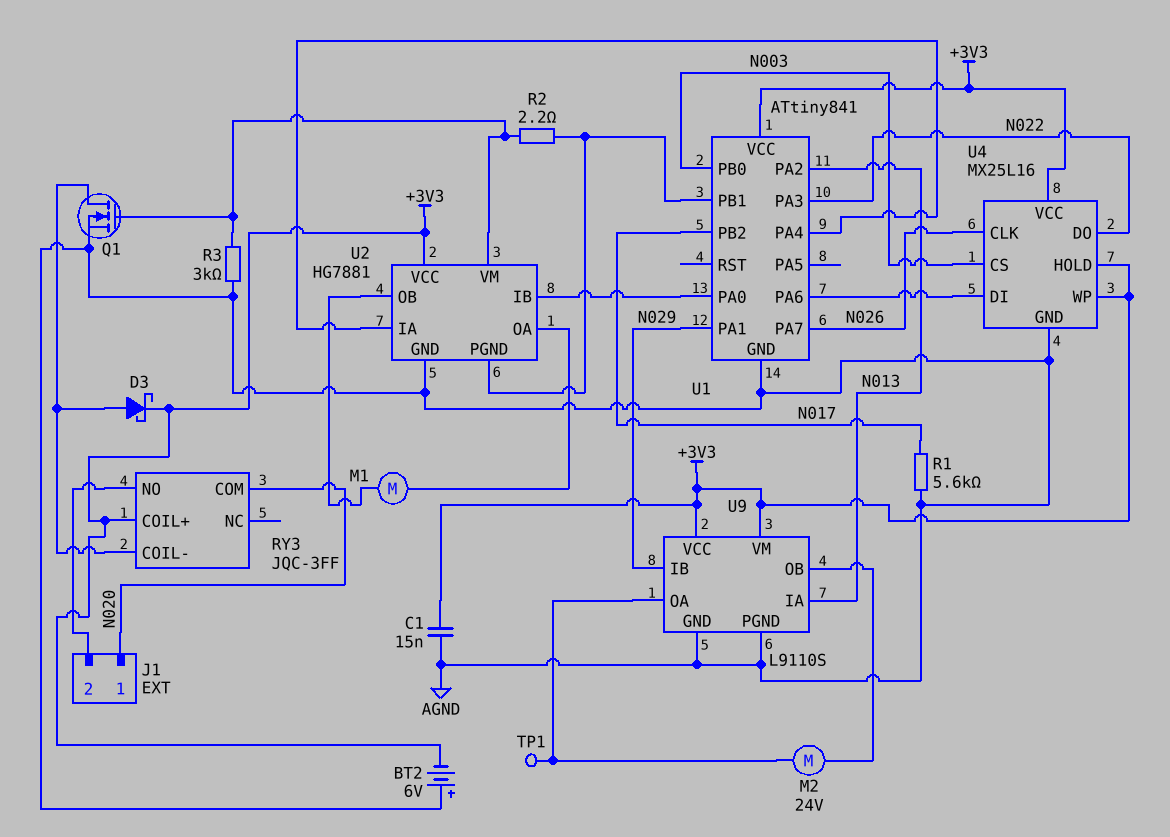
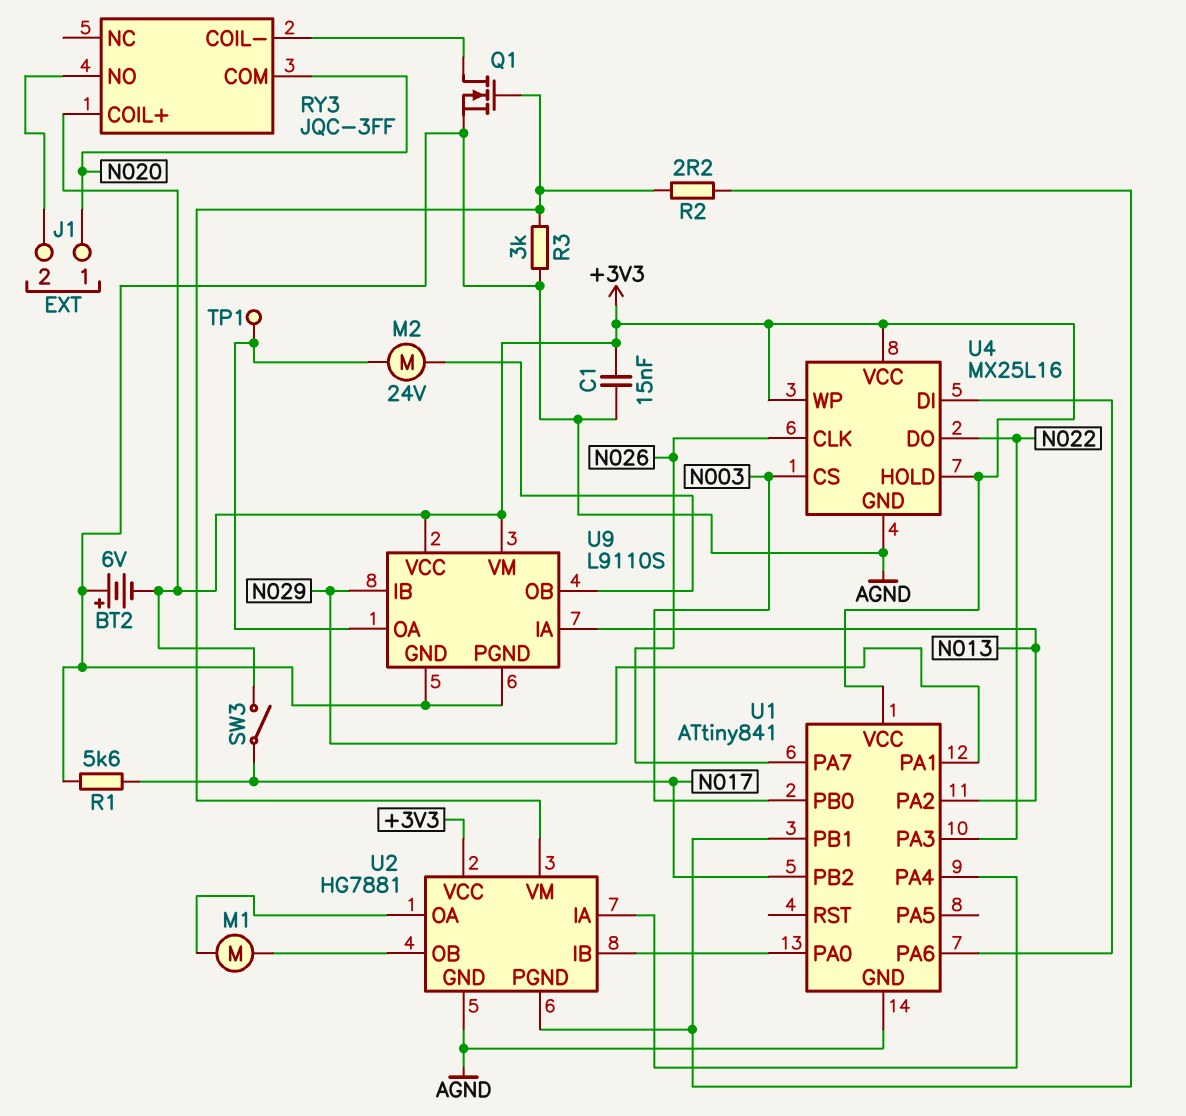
D3: schottky (A RY3/COIL-, K +3V3) -> none
SW3: none -> switch (+3V3, N017)

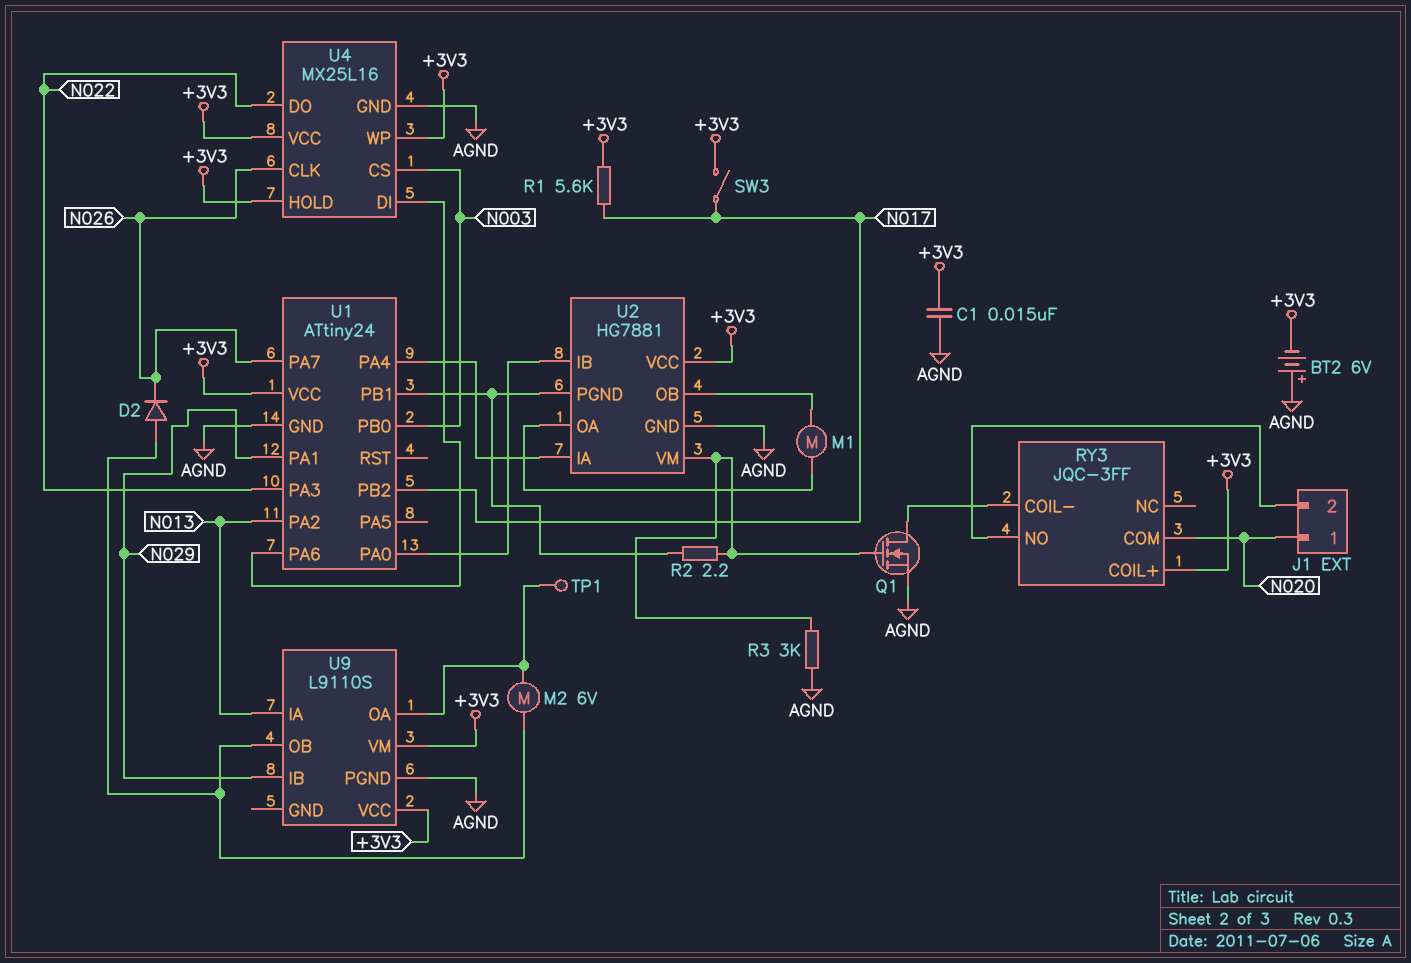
D2: none -> diode (A U9/OB, K N026)
M2: motor 24V (U9/OA, U9/OB) -> motor 6V (U9/OA, U9/OB)
R1: 5.6k (AGND, N017) -> 5.6k (+3V3, N017)
U1: ATtiny841 -> ATtiny24
U9 pin GND: AGND -> none

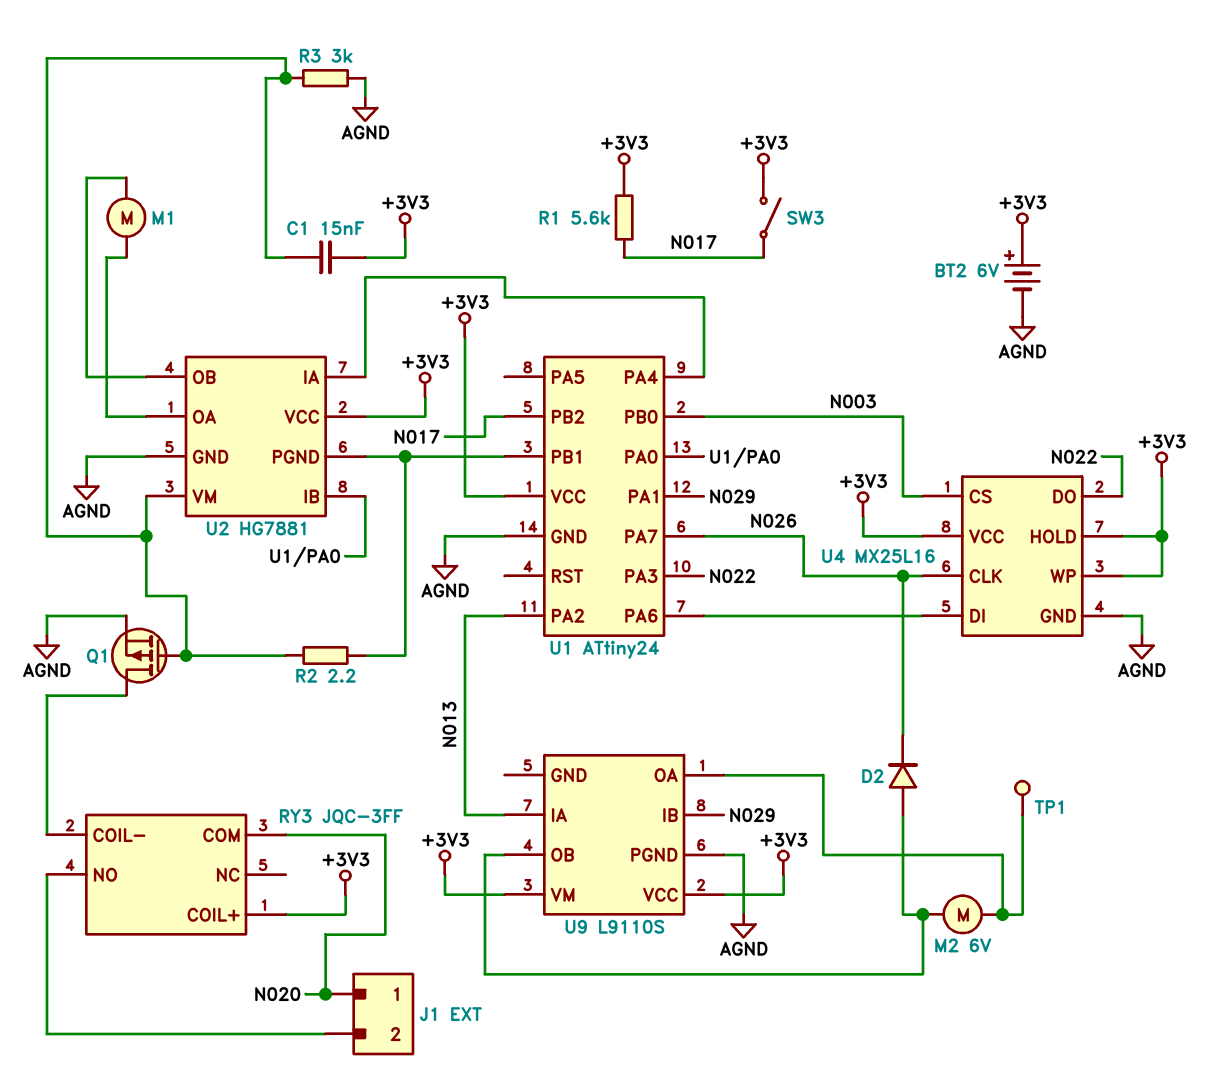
BT2: 6V (plus AGND, minus +3V3) -> 6V (plus +3V3, minus AGND)
C1: 15nF (+3V3, AGND) -> 15nF (+3V3, U2/VM)
Q1: NMOS (G U2/VM, D RY3/COIL-, S AGND) -> PMOS (G U2/VM, D RY3/COIL-, S AGND)

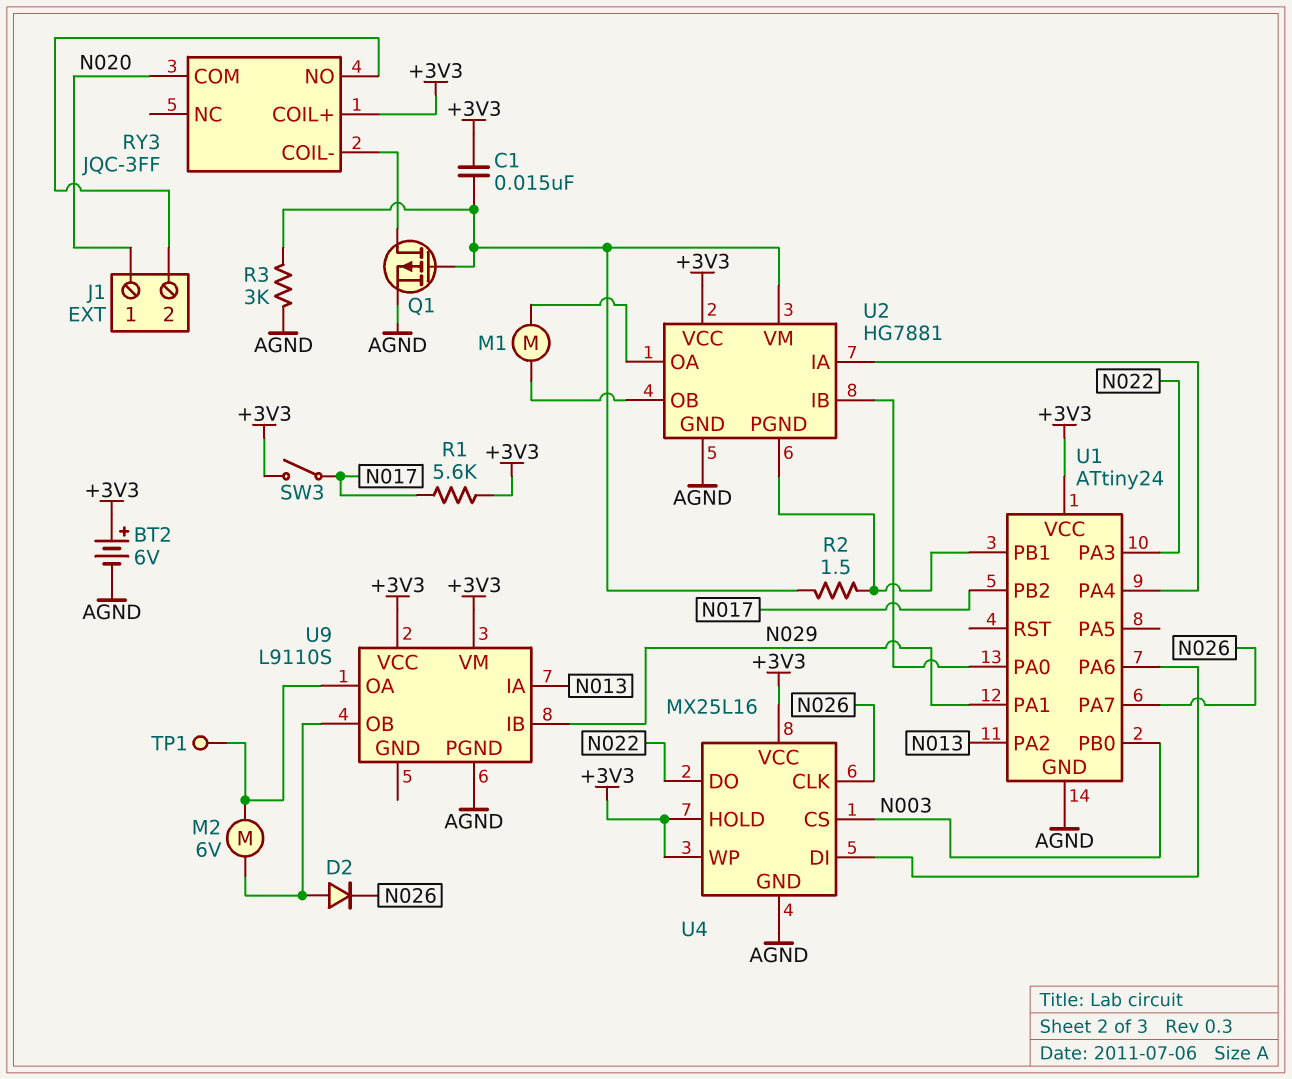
R2: 2.2 (U1/PB1, U2/VM) -> 1.5 (U1/PB1, U2/VM)

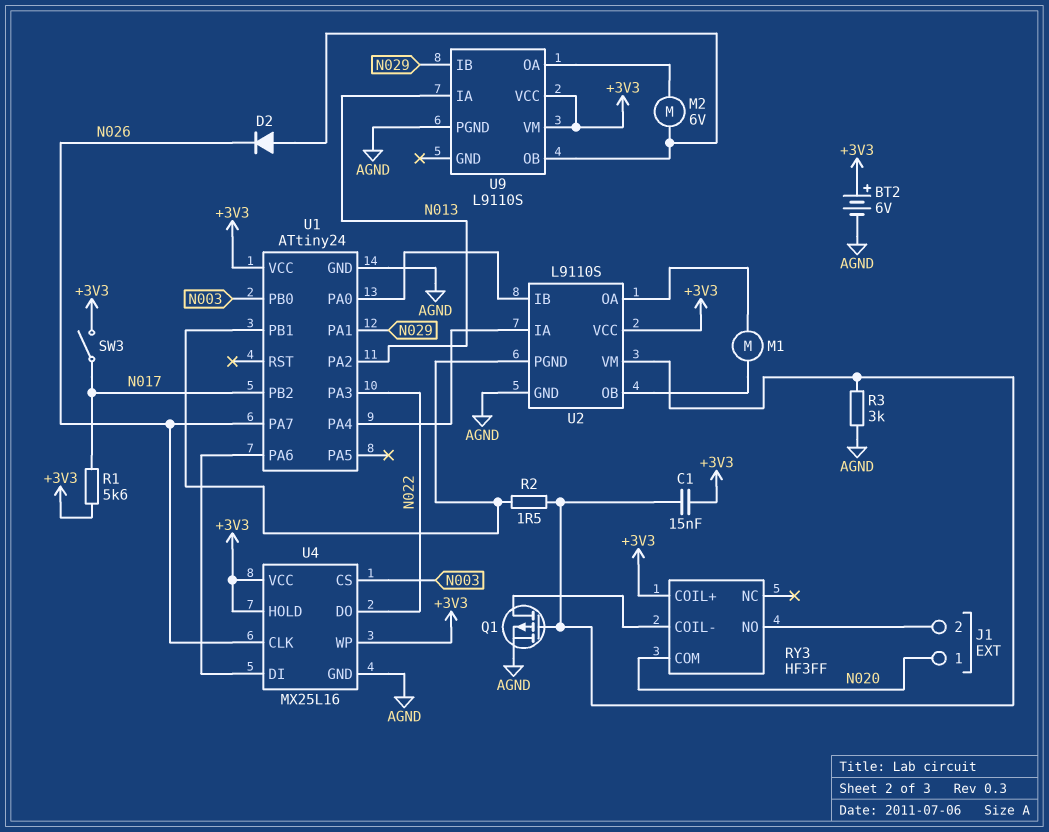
RY3: JQC-3FF -> HF3FF
TP1: test point (U9/OA) -> none
U2: HG7881 -> L9110S

